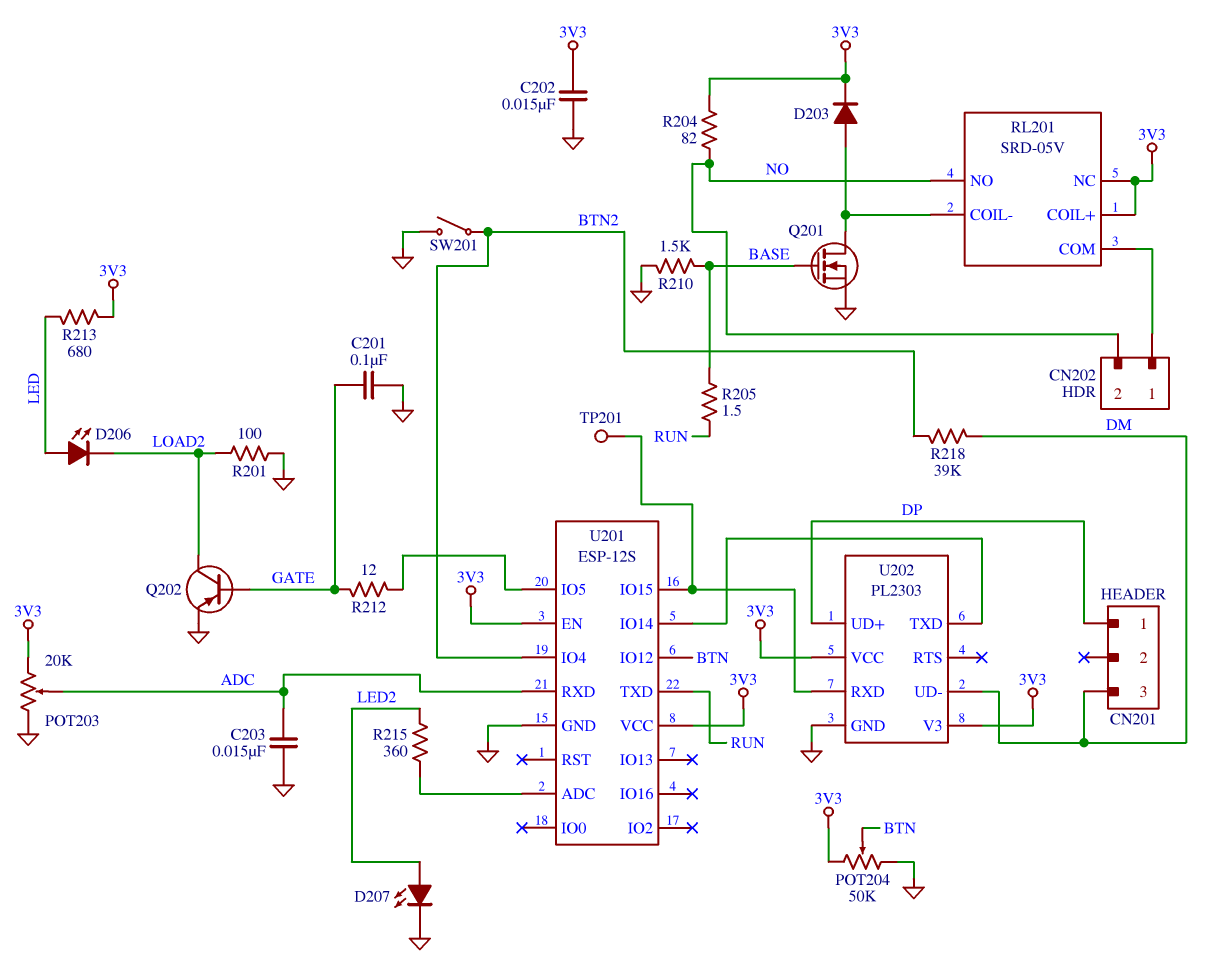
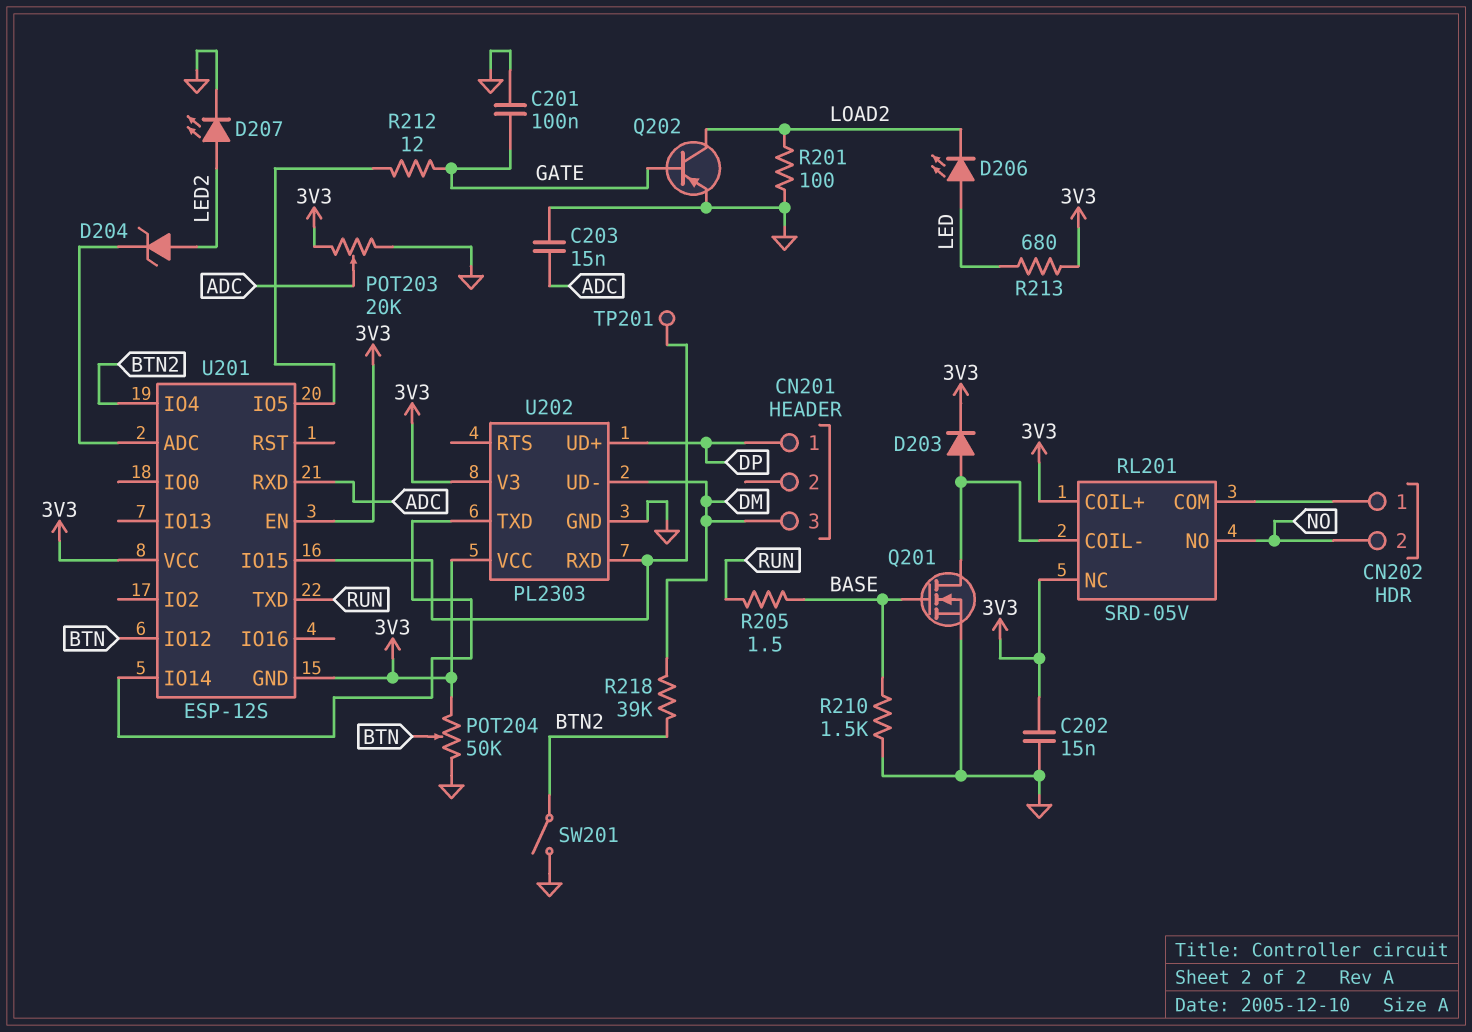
D204: none -> zener (A LED2, K U201/ADC)
R204: 82 (3V3, NO) -> none
R215: 360 (LED2, U201/ADC) -> none
U201 pin GND: GND -> 3V3

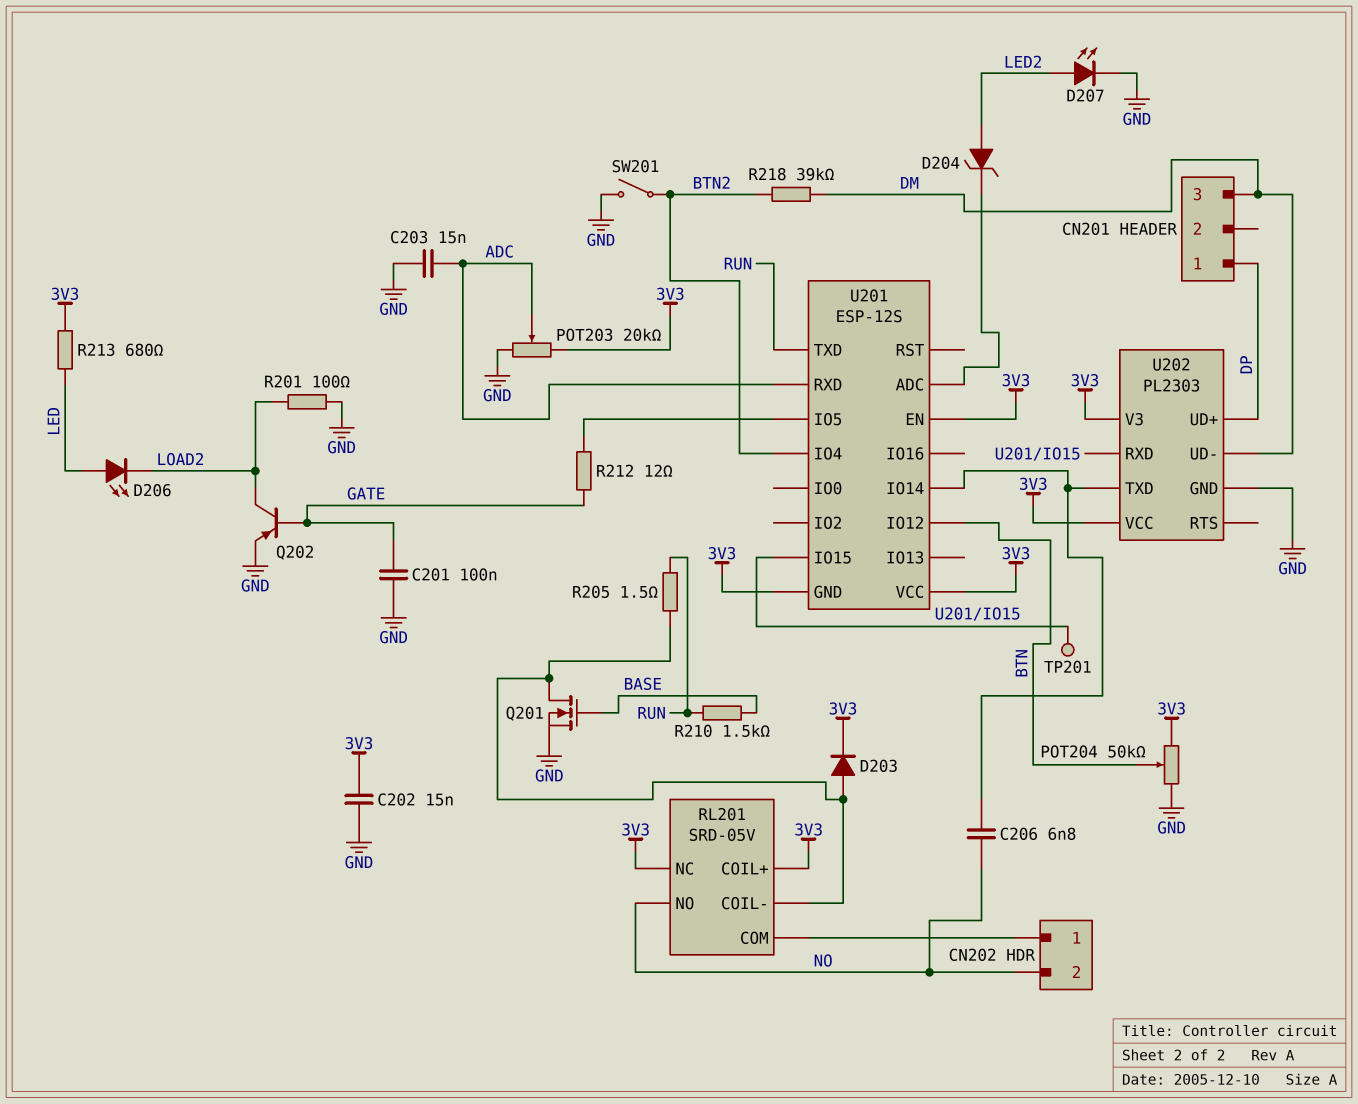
C206: none -> 6.8nF (NO, U201/IO14)
R205: 1.5 (BASE, RUN) -> 1.5 (RL201/COIL-, RUN)
R210: 1.5k (BASE, GND) -> 1.5k (BASE, RUN)

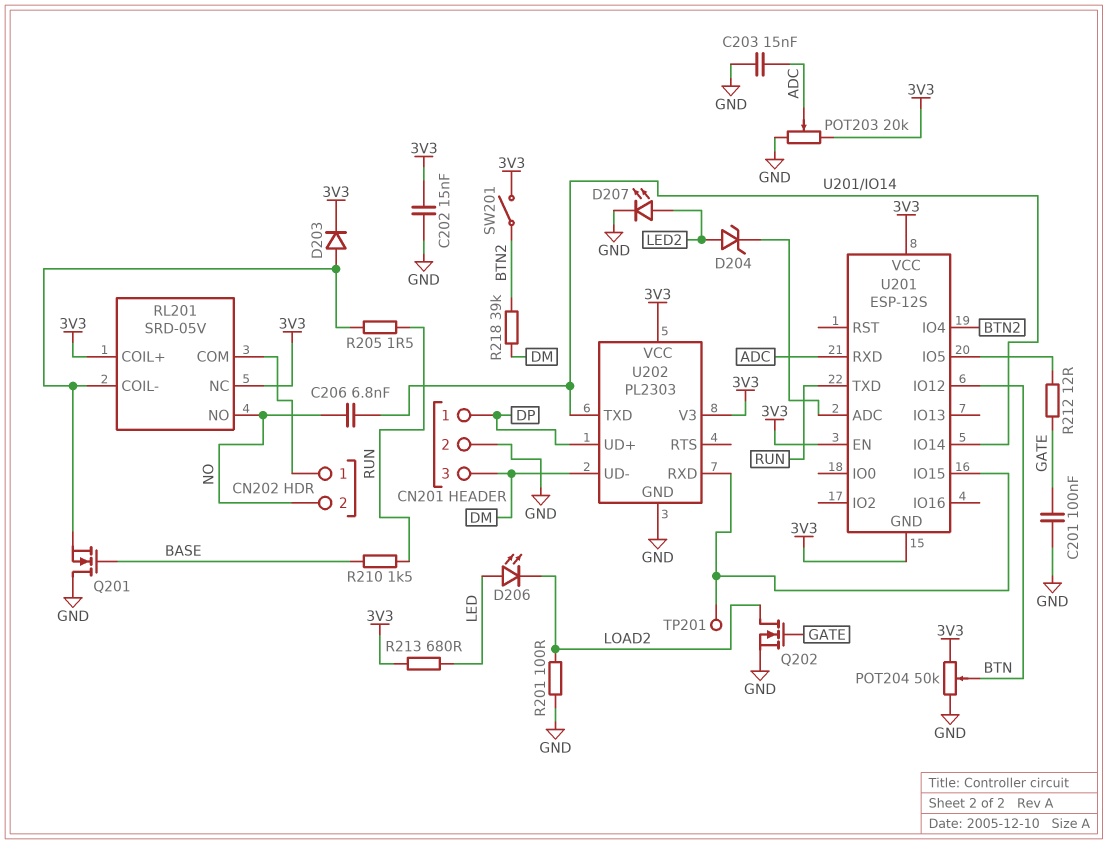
CN201 pin 2: none -> GND
Q201: NMOS (G BASE, D RL201/COIL-, S GND) -> NMOS (G BASE, D GND, S RL201/COIL-)
Q202: PNP (B GATE, C LOAD2, E GND) -> NMOS (G GATE, D LOAD2, S GND)
SW201: switch (BTN2, GND) -> switch (3V3, BTN2)

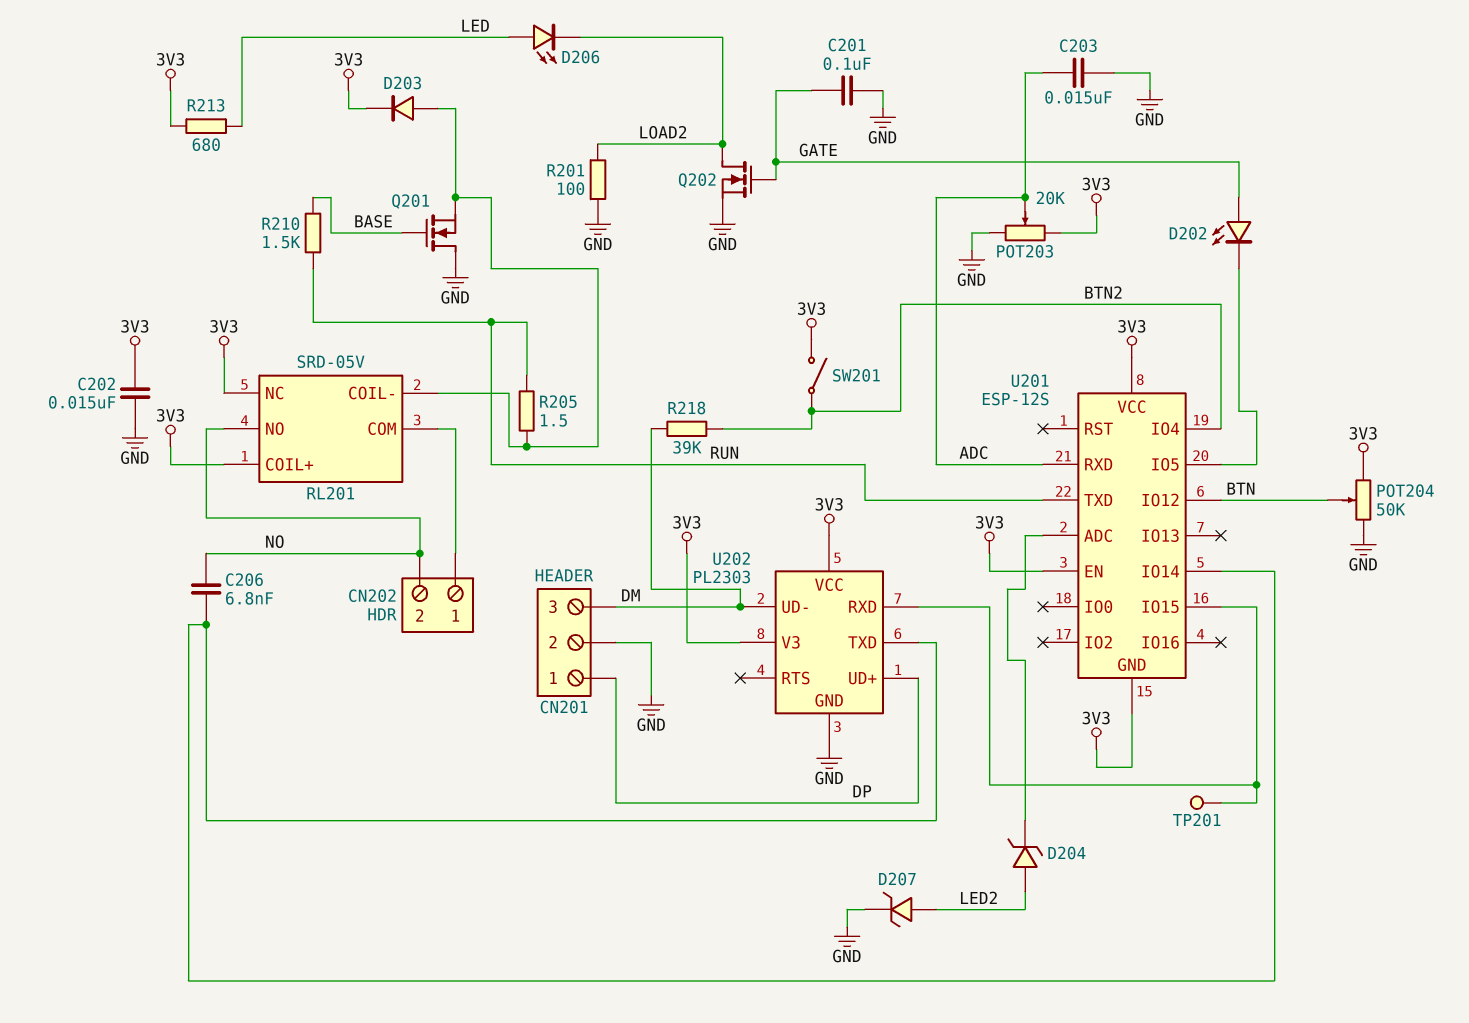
D202: none -> LED (A GATE, K U201/IO5)
D207: LED (A LED2, K GND) -> zener (A LED2, K GND)
R212: 12 (GATE, U201/IO5) -> none

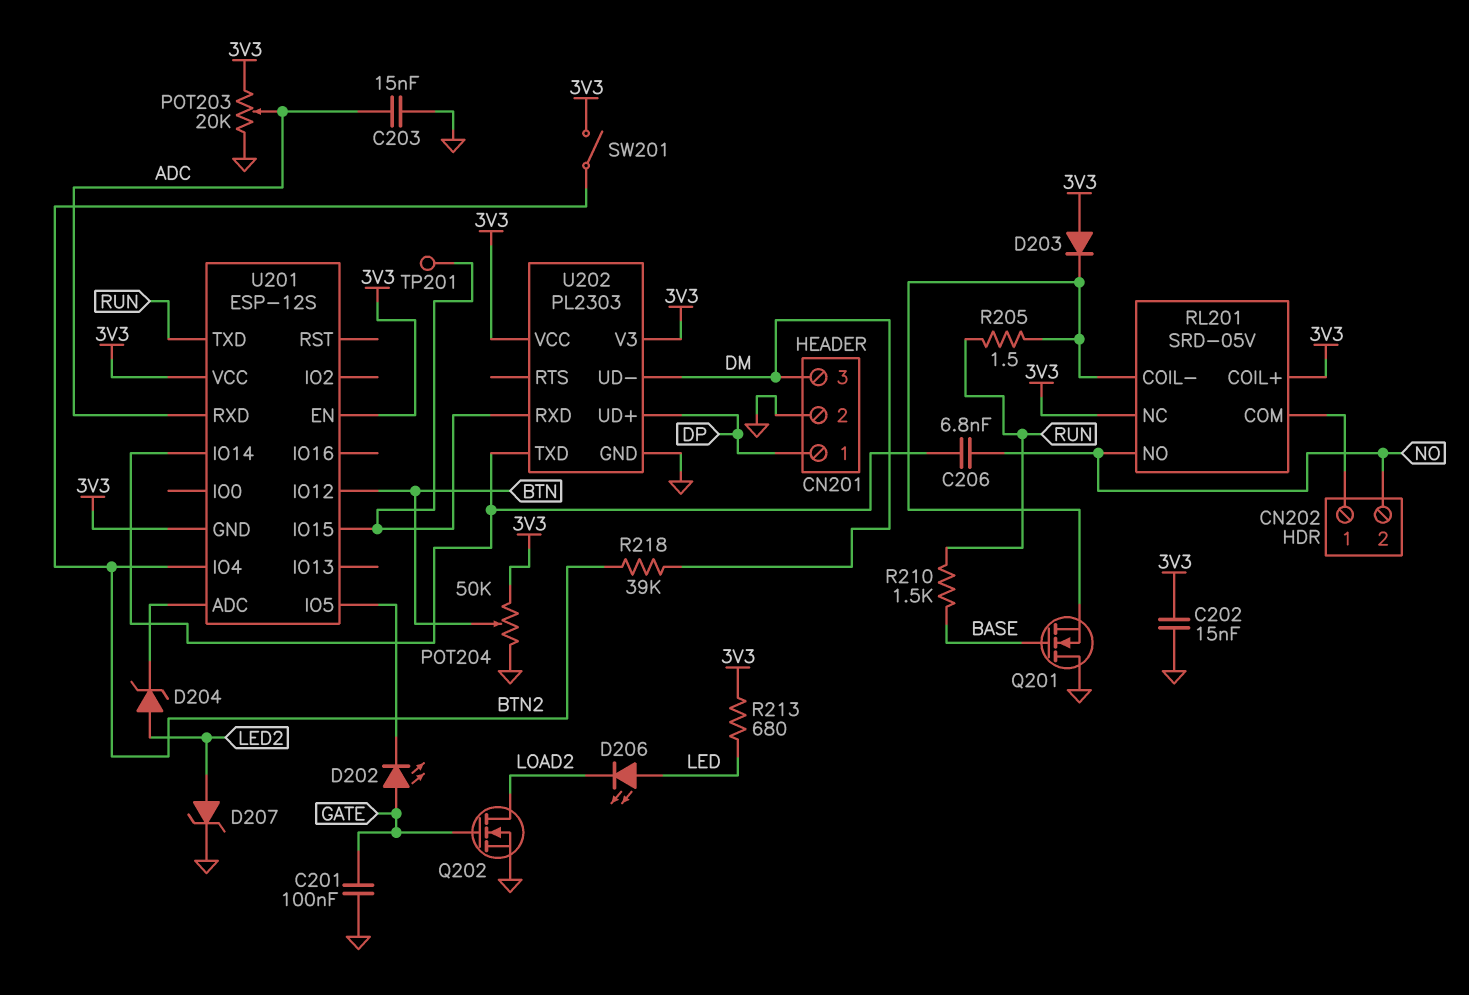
D203: diode (A RL201/COIL-, K 3V3) -> diode (A 3V3, K RL201/COIL-)
R201: 100 (GND, LOAD2) -> none

